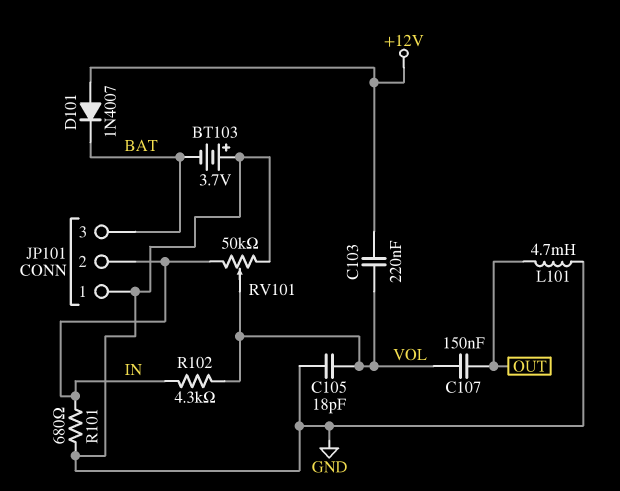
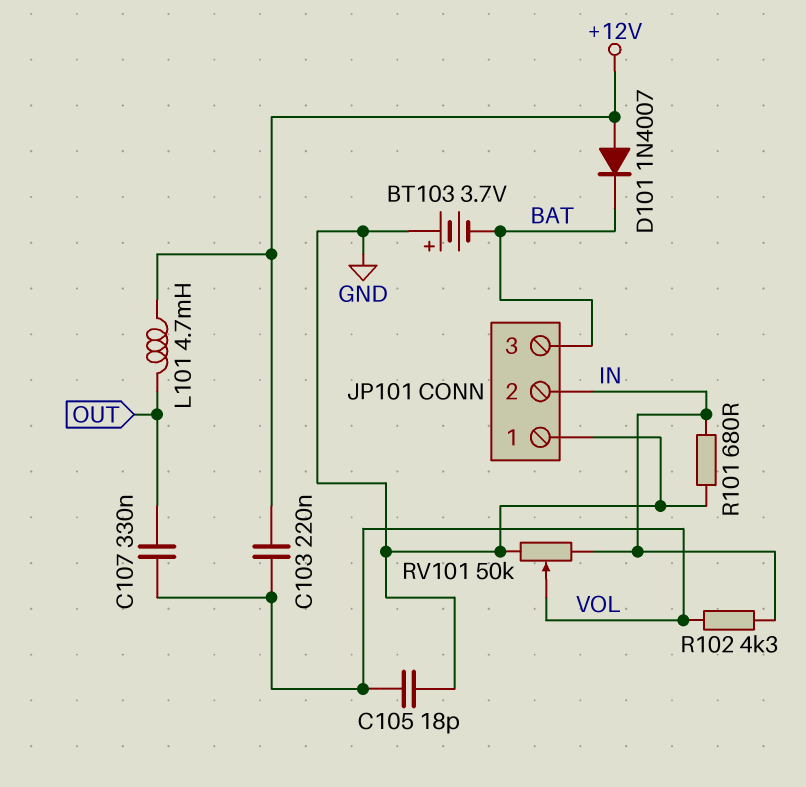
C107: 150nF (OUT, VOL) -> 330nF (OUT, VOL)
L101: 4.7mH (GND, OUT) -> 4.7mH (+12V, OUT)

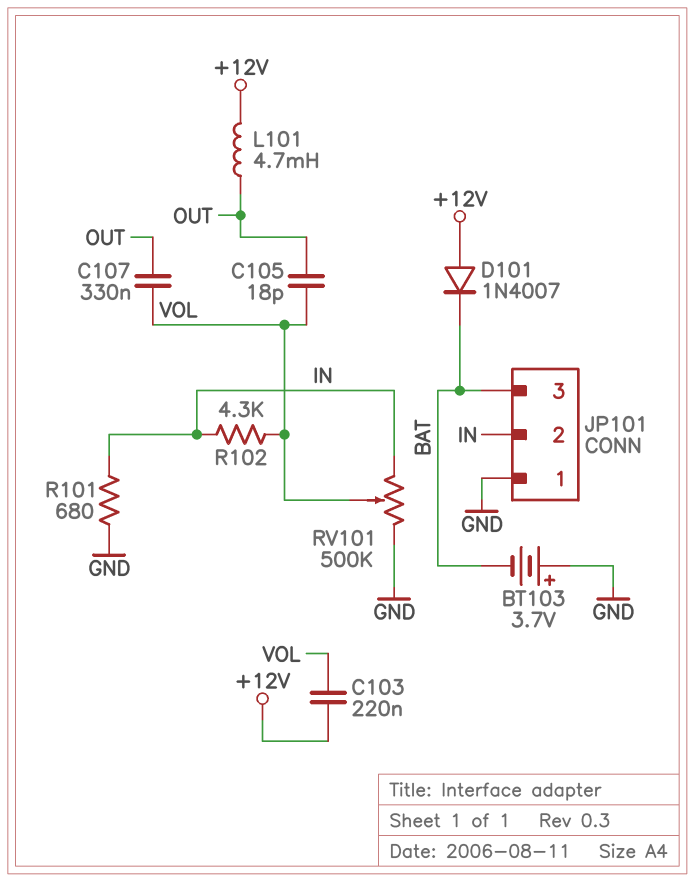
C105: 18pF (GND, VOL) -> 18pF (OUT, VOL)
RV101: 50k (GND, IN, wiper VOL) -> 500k (GND, IN, wiper VOL)

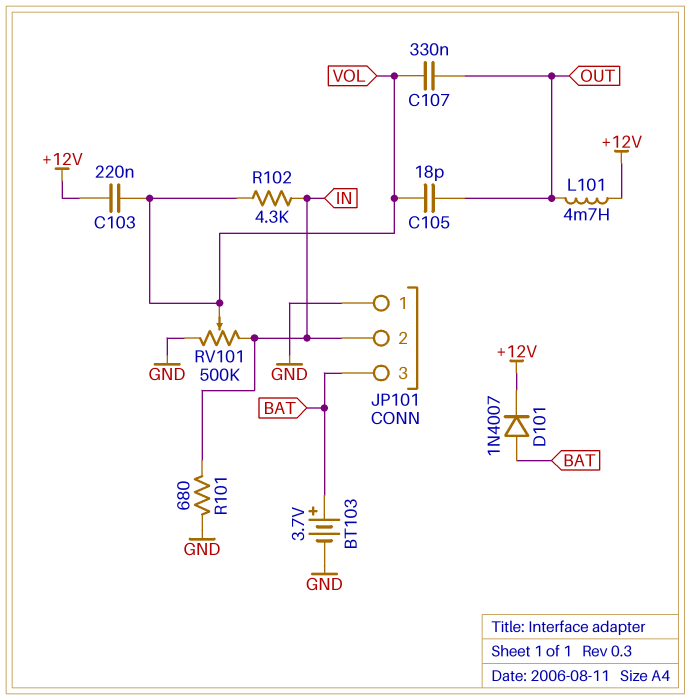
BT103: 3.7V (plus GND, minus BAT) -> 3.7V (plus BAT, minus GND)
D101: diode 1N4007 (A +12V, K BAT) -> diode 1N4007 (A BAT, K +12V)

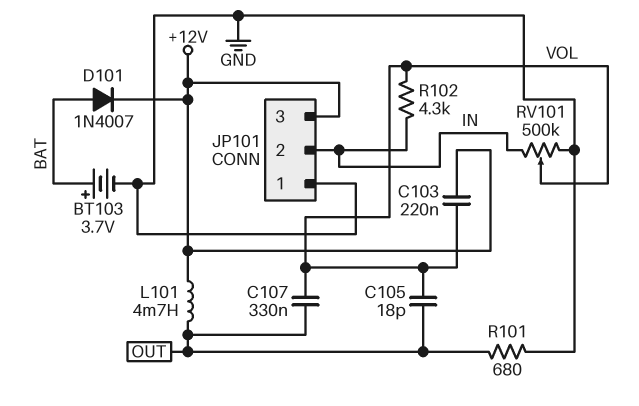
JP101 pin 3: BAT -> +12V
R101: 680 (GND, IN) -> 680 (GND, OUT)

